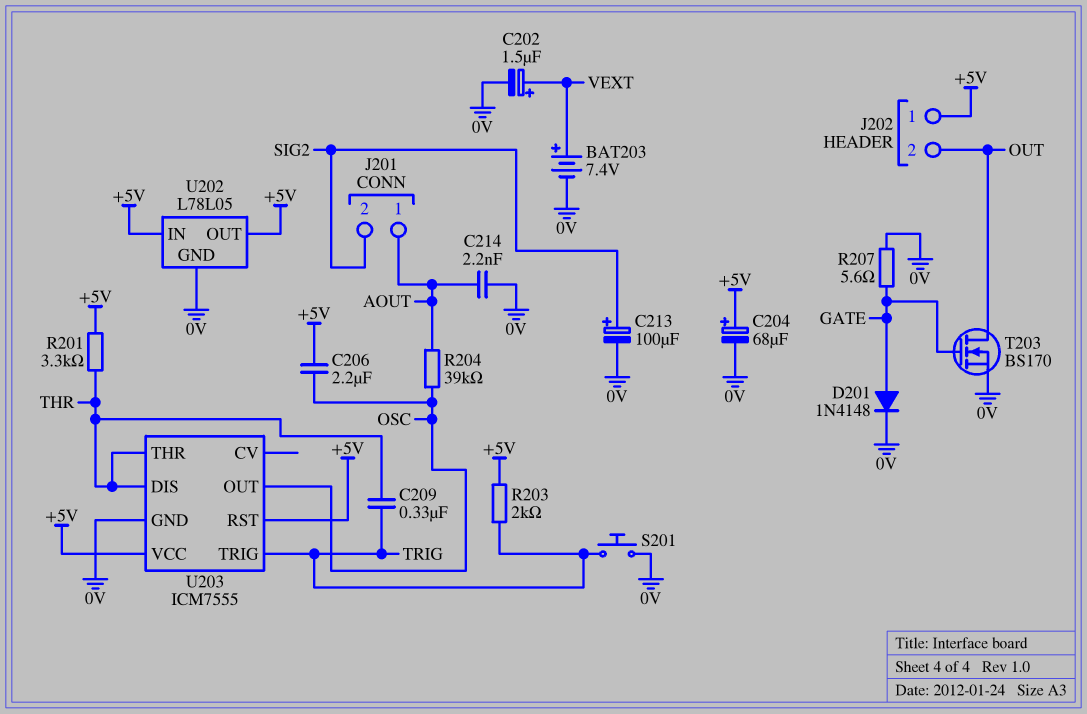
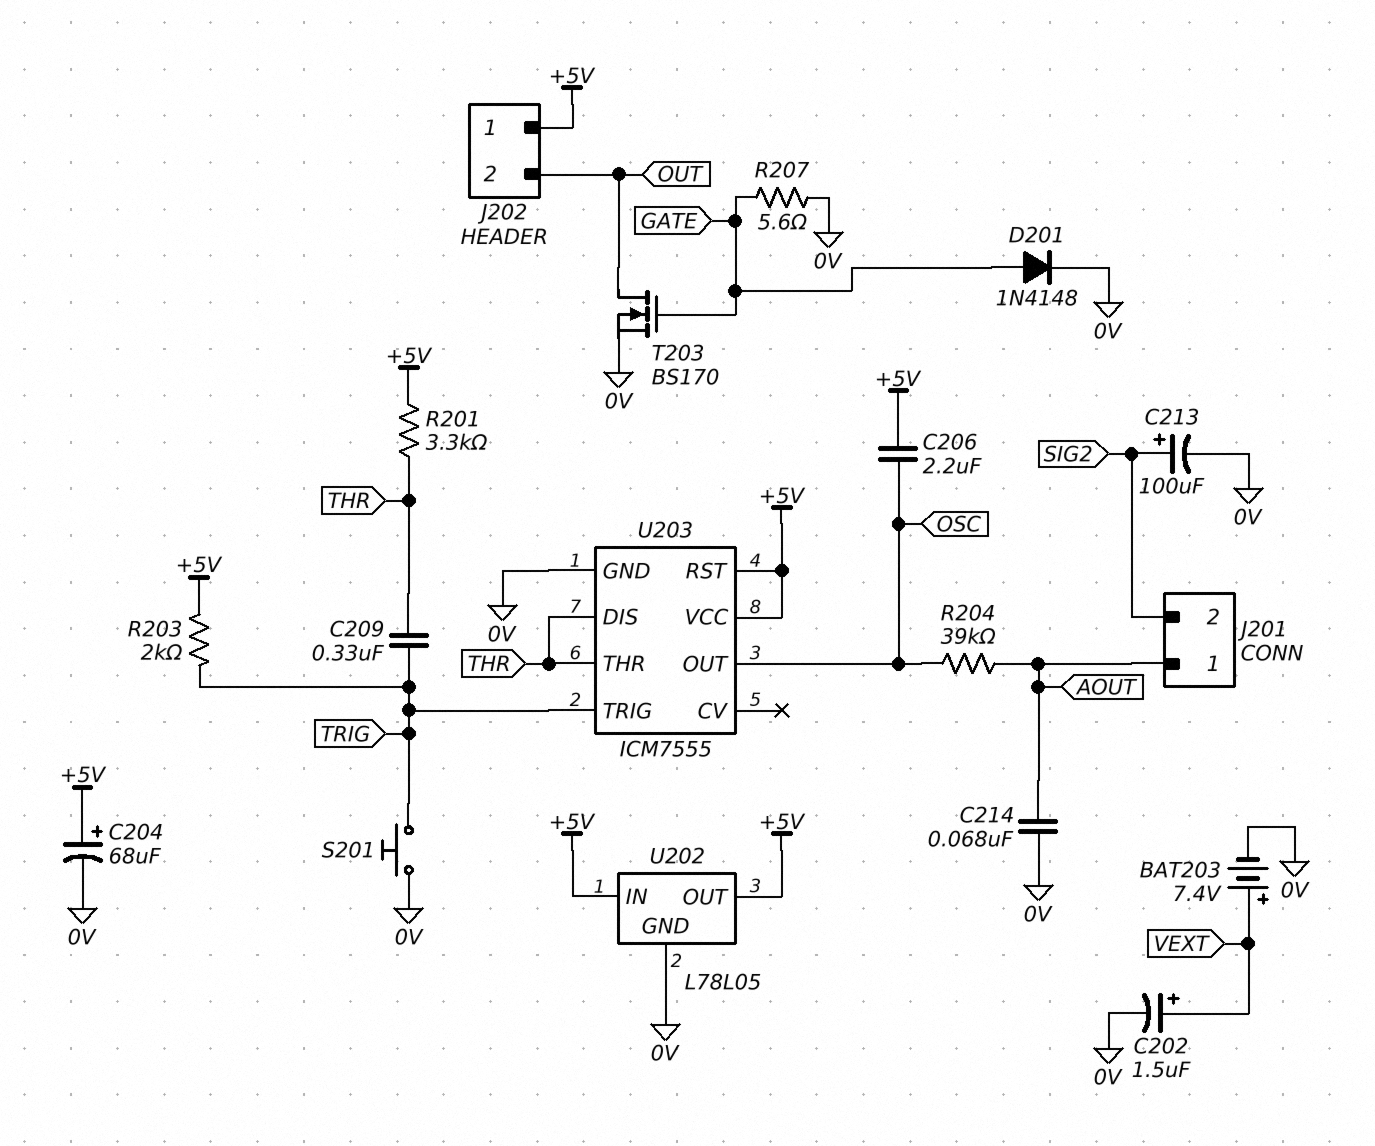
C214: 2.2nF (0V, AOUT) -> 68nF (0V, AOUT)

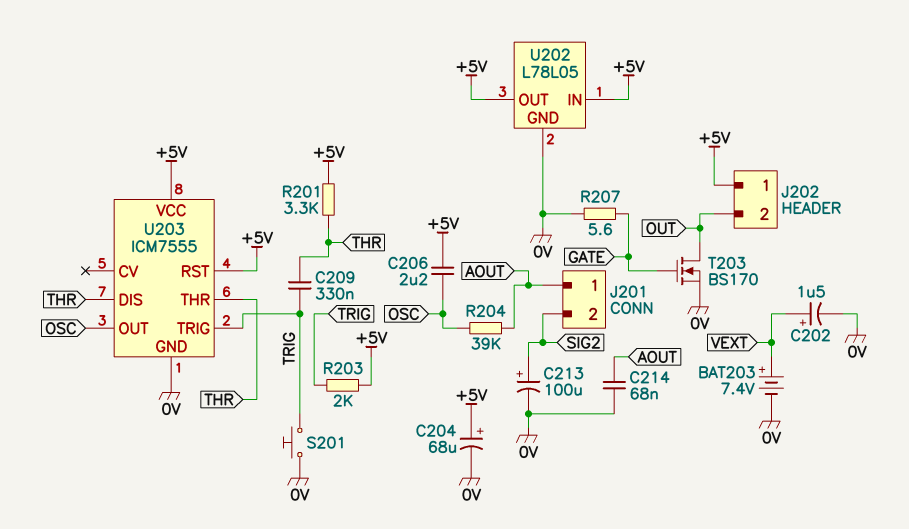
D201: diode 1N4148 (A GATE, K 0V) -> none

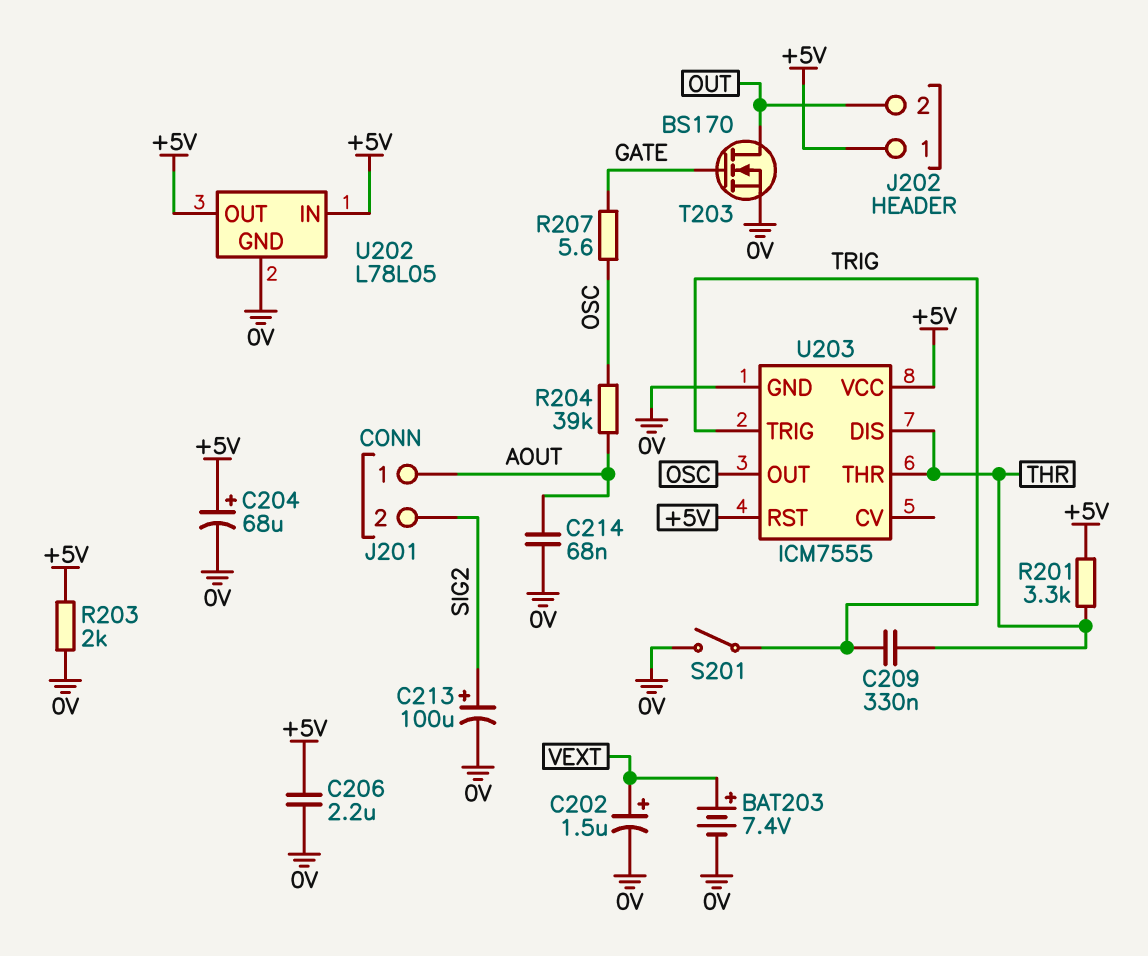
C206: 2.2uF (+5V, OSC) -> 2.2uF (+5V, 0V)
R203: 2k (+5V, TRIG) -> 2k (+5V, 0V)
R207: 5.6 (0V, GATE) -> 5.6 (GATE, OSC)
S201: button (0V, TRIG) -> switch (0V, TRIG)

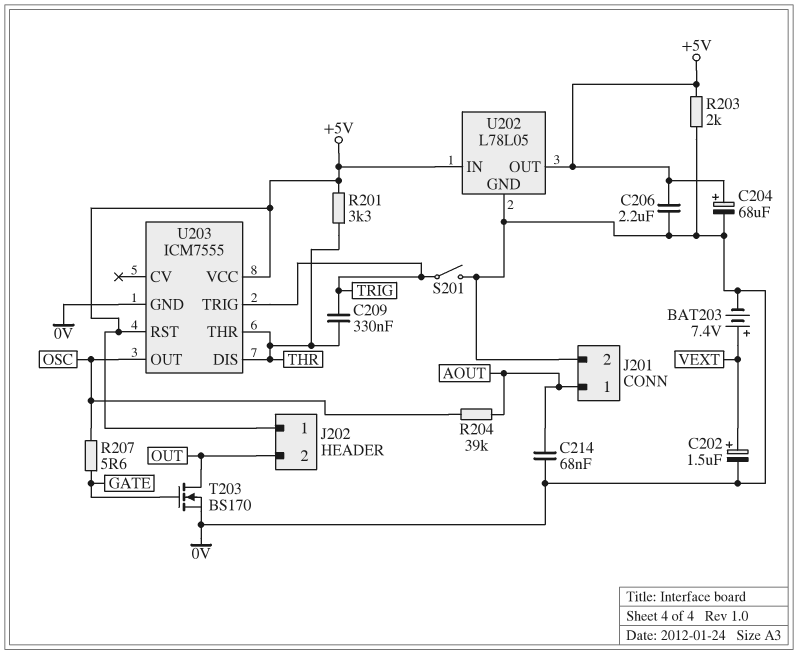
C213: 100uF (plus SIG2, minus 0V) -> none
J201 pin 2: SIG2 -> 0V

